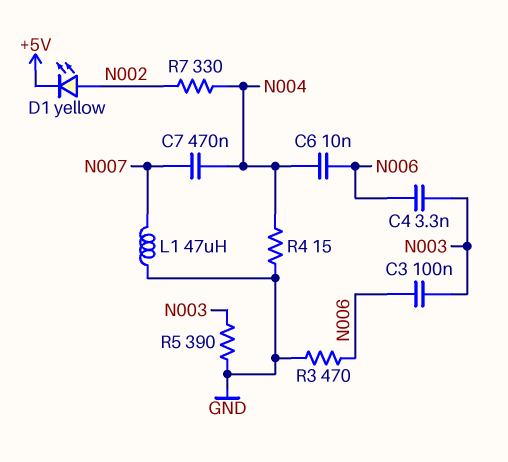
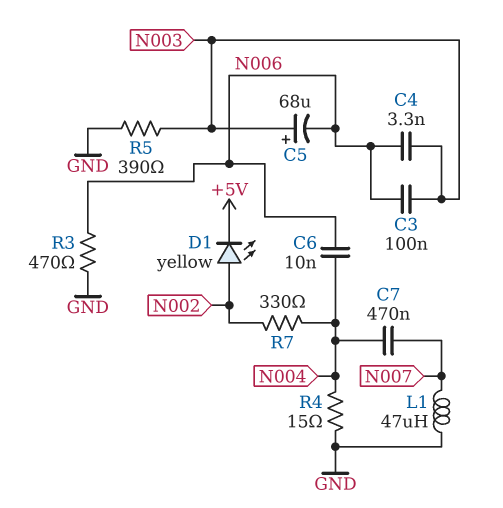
C5: none -> 68uF (plus N003, minus N006)

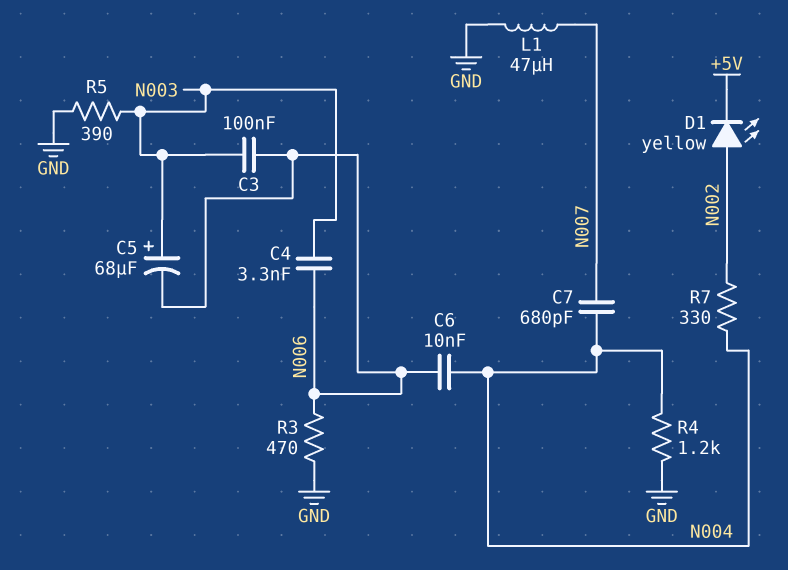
C7: 470nF (N004, N007) -> 680pF (N004, N007)
R4: 15 (GND, N004) -> 1.2k (GND, N004)

